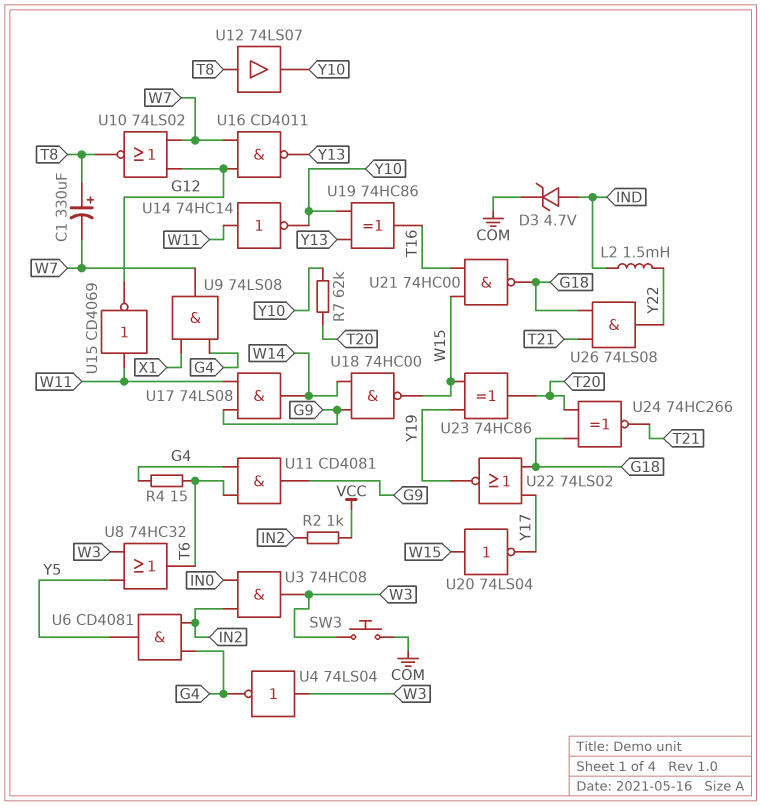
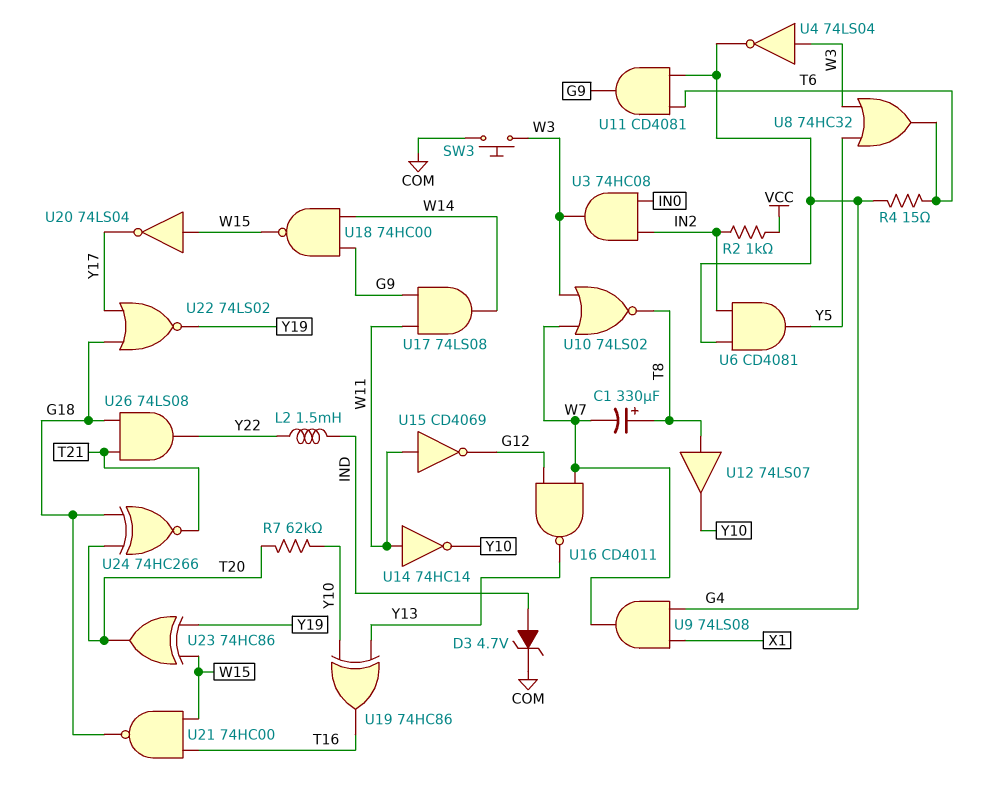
U10: NOR 74LS02 (in G12, in W7, out T8) -> NOR 74LS02 (in W3, in W7, out T8)

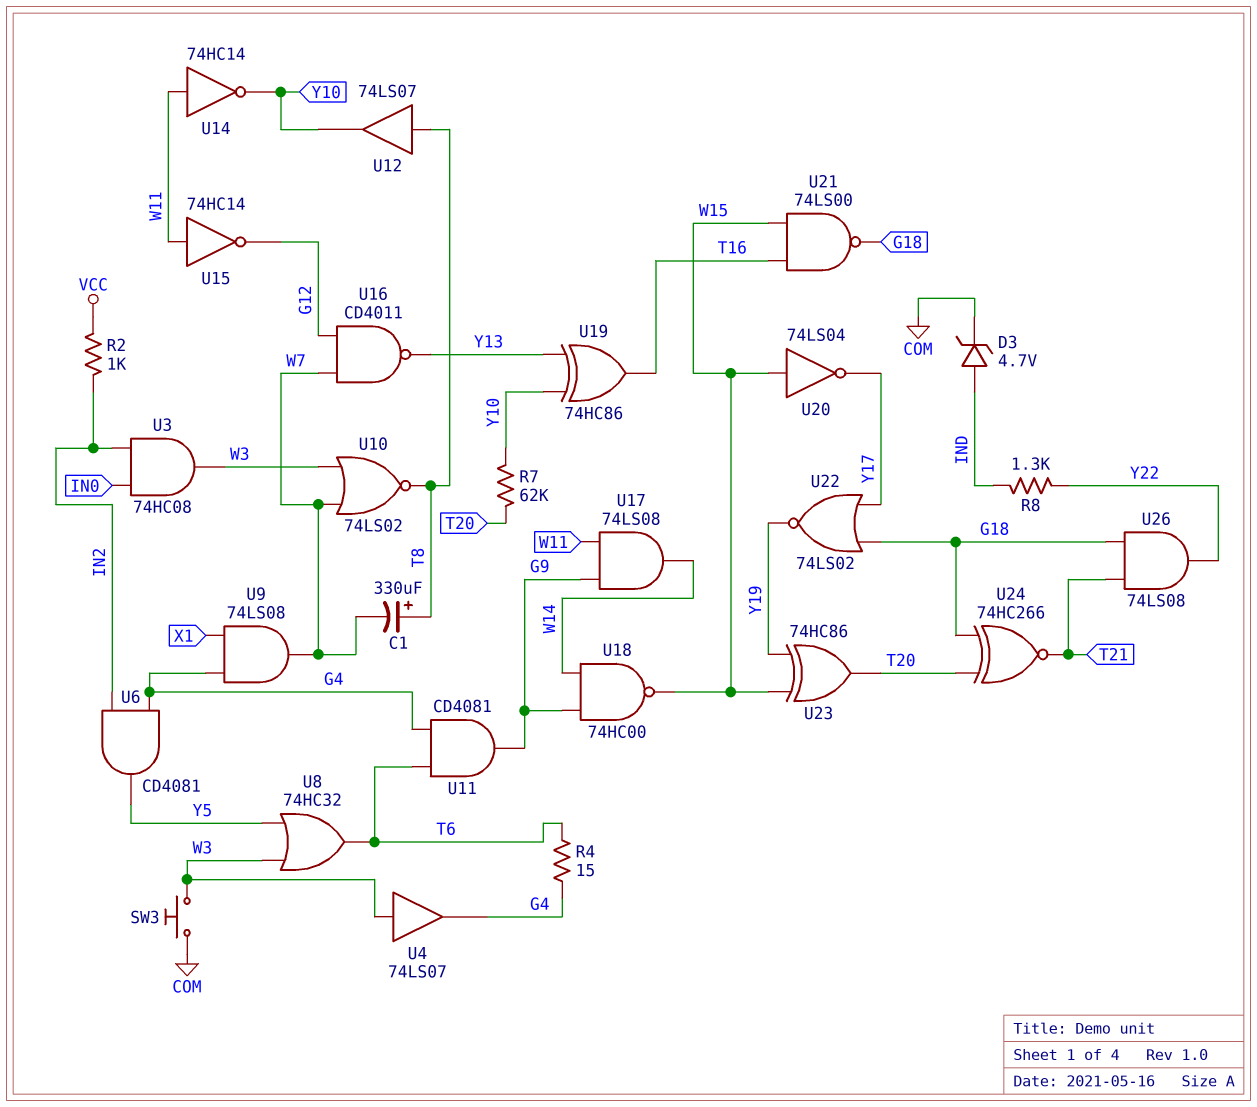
L2: 1.5mH (IND, Y22) -> none
R8: none -> 1.3k (IND, Y22)
U4: NOT 74LS04 (in W3, out G4) -> buffer 74LS07 (in W3, out G4)
U15: NOT CD4069 (in W11, out G12) -> NOT 74HC14 (in W11, out G12)
U21: NAND 74HC00 (in T16, in W15, out G18) -> NAND 74LS00 (in T16, in W15, out G18)

